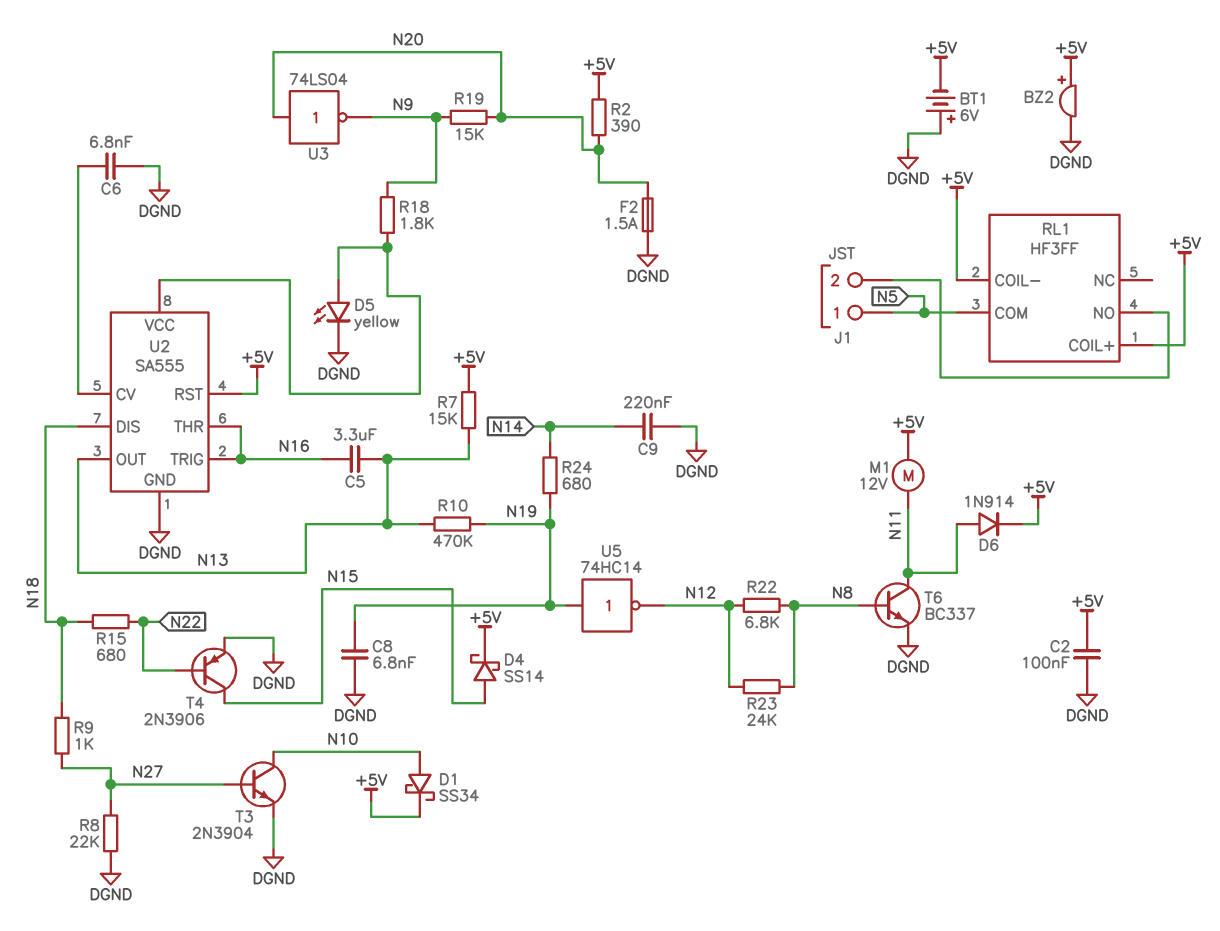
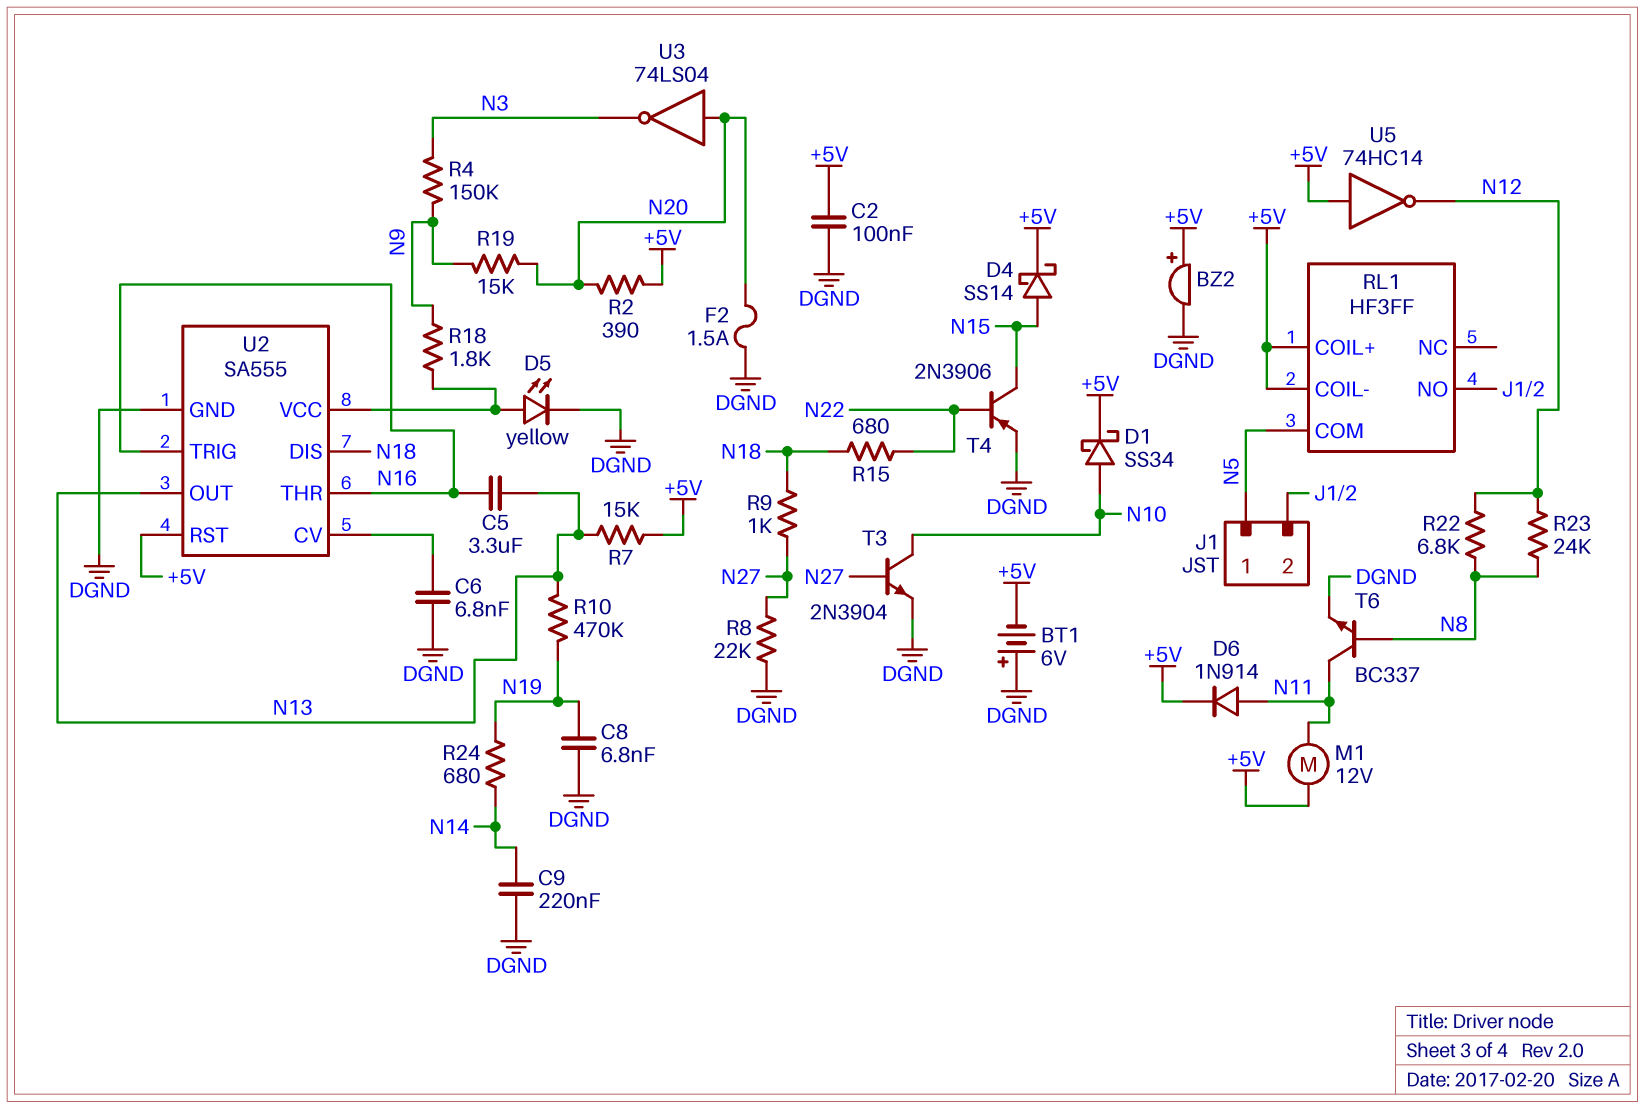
R4: none -> 150k (N3, N9)
U3: NOT 74LS04 (in N20, out N9) -> NOT 74LS04 (in N20, out N3)
U5: NOT 74HC14 (in N19, out N12) -> NOT 74HC14 (in +5V, out N12)

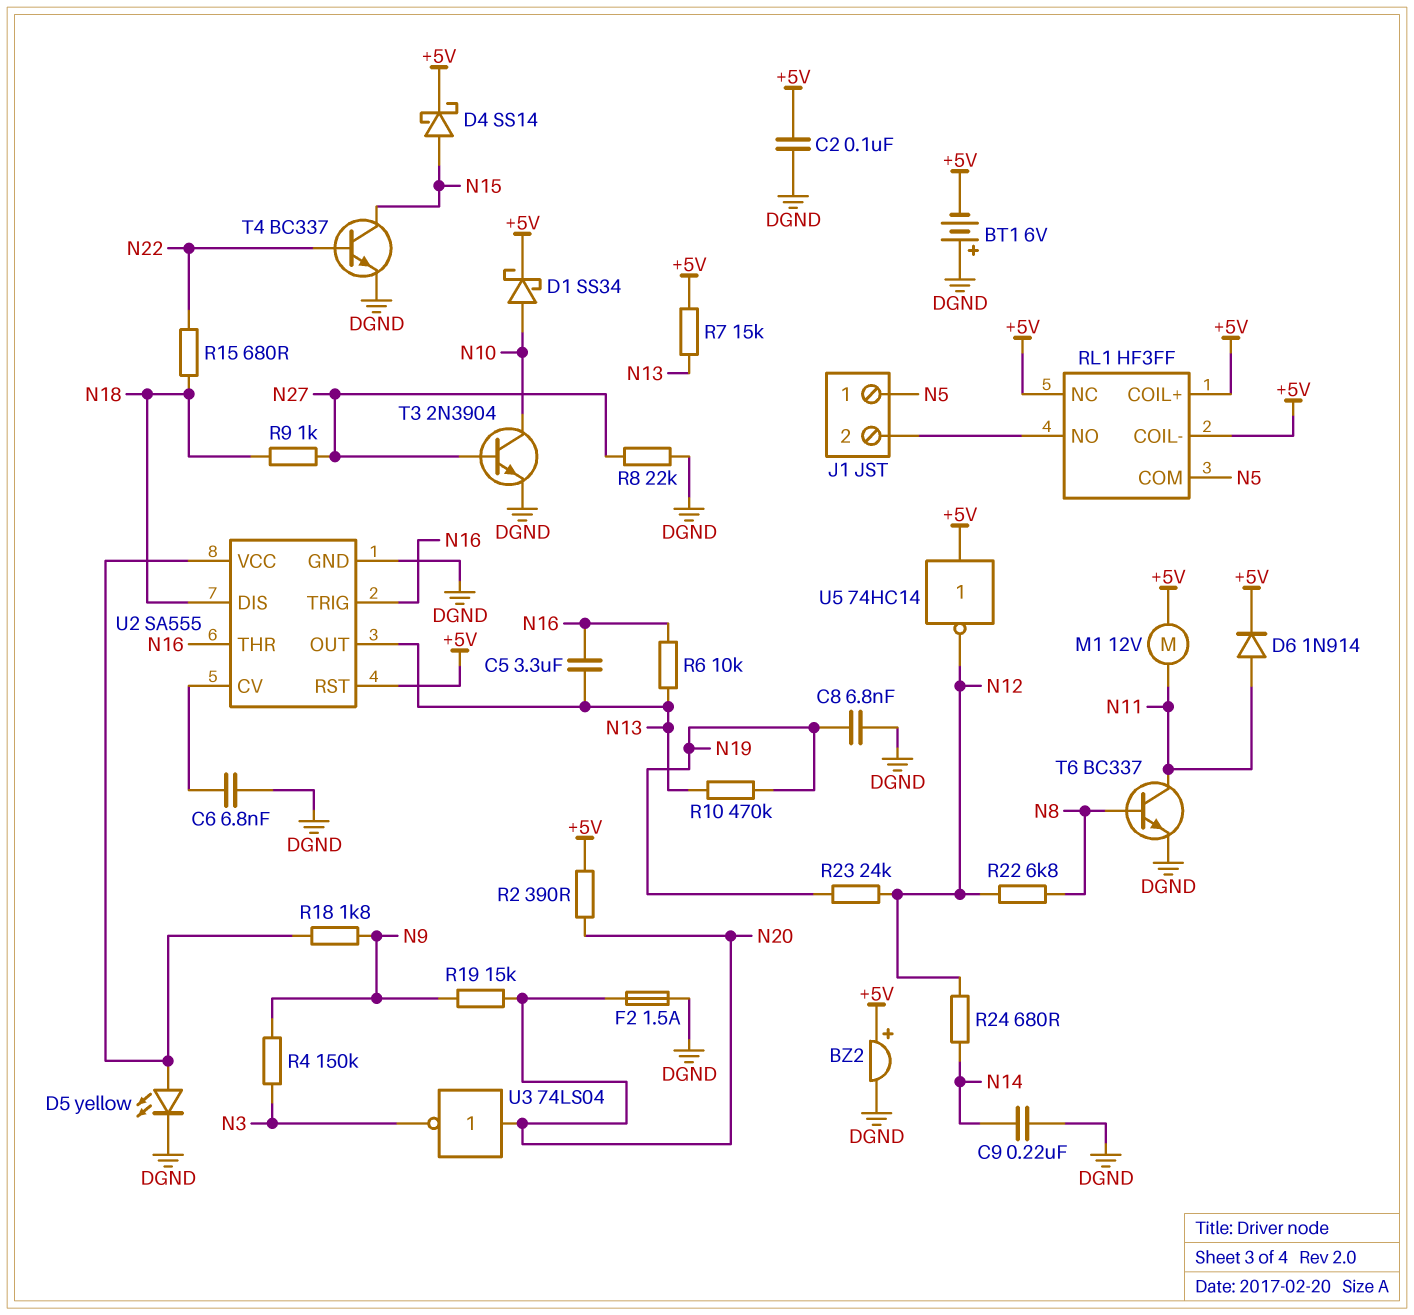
R6: none -> 10k (N13, N16)
R23: 24k (N8, N12) -> 24k (N12, N19)
R24: 680 (N14, N19) -> 680 (N12, N14)
RL1 pin NC: none -> +5V
T4: PNP 2N3906 (B N22, C N15, E DGND) -> NPN BC337 (B N22, C N15, E DGND)

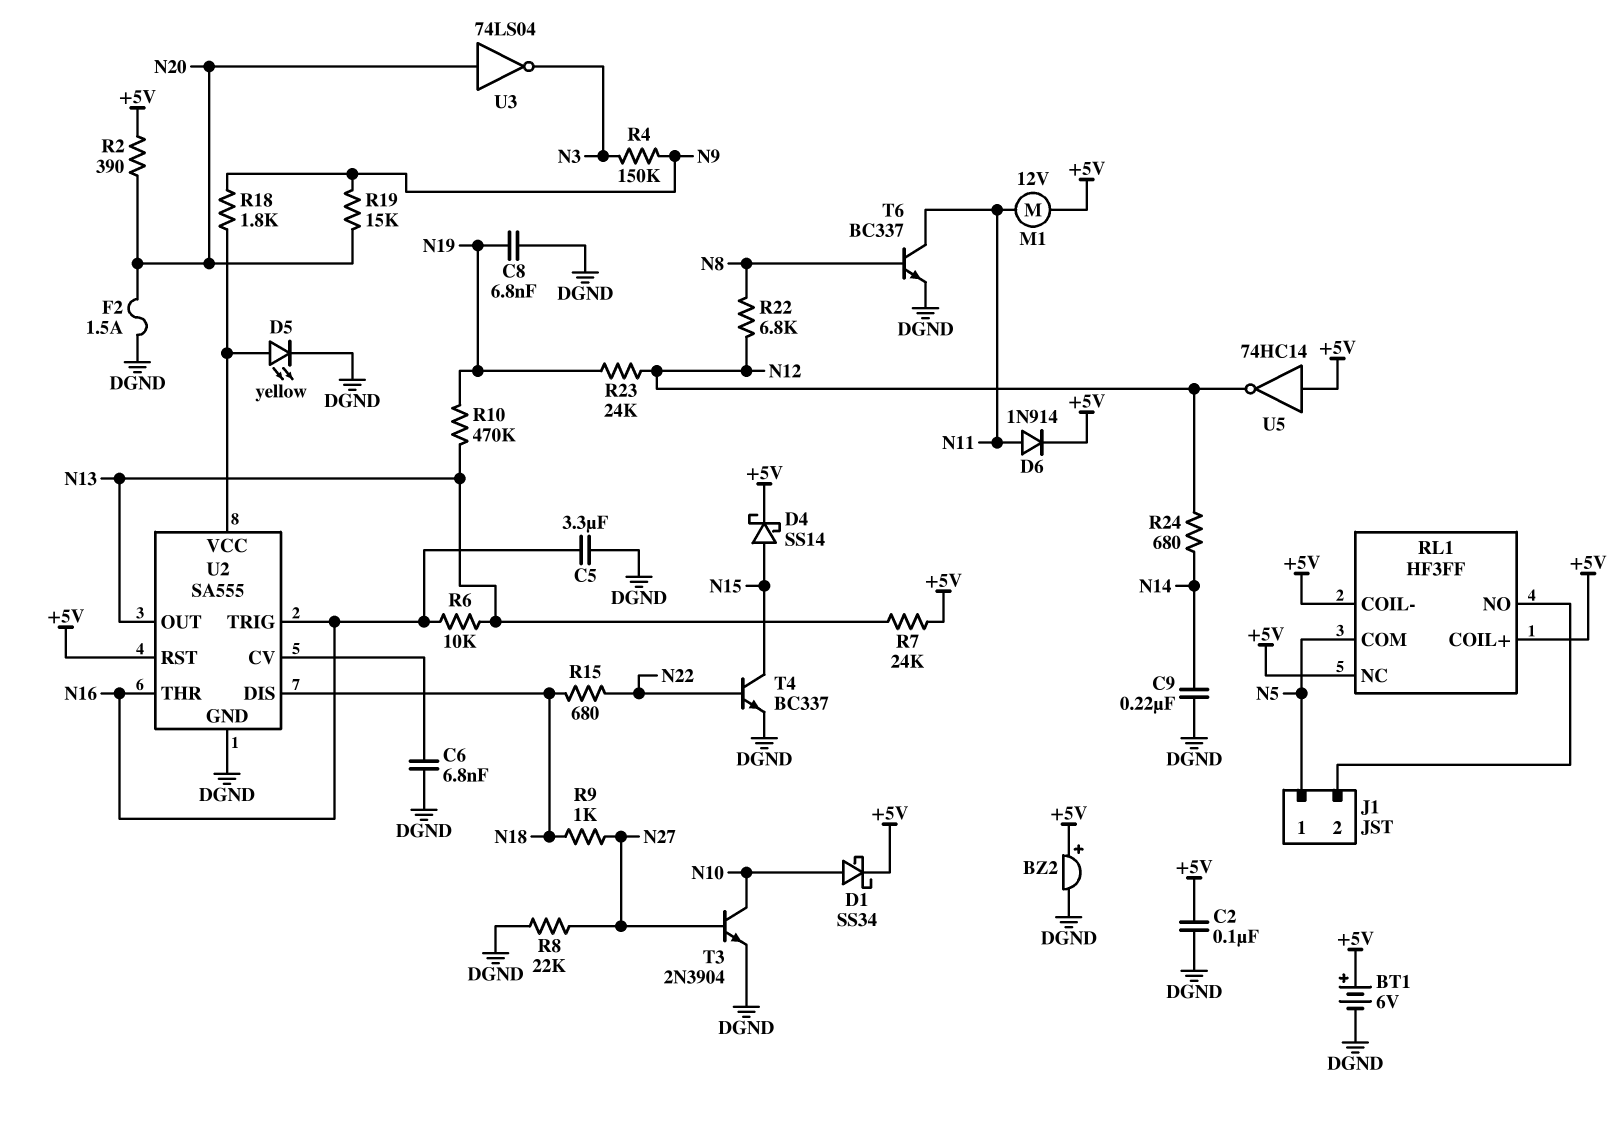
BT1: 6V (plus DGND, minus +5V) -> 6V (plus +5V, minus DGND)
C5: 3.3uF (N13, N16) -> 3.3uF (DGND, N16)
R7: 15k (+5V, N13) -> 24k (+5V, N13)

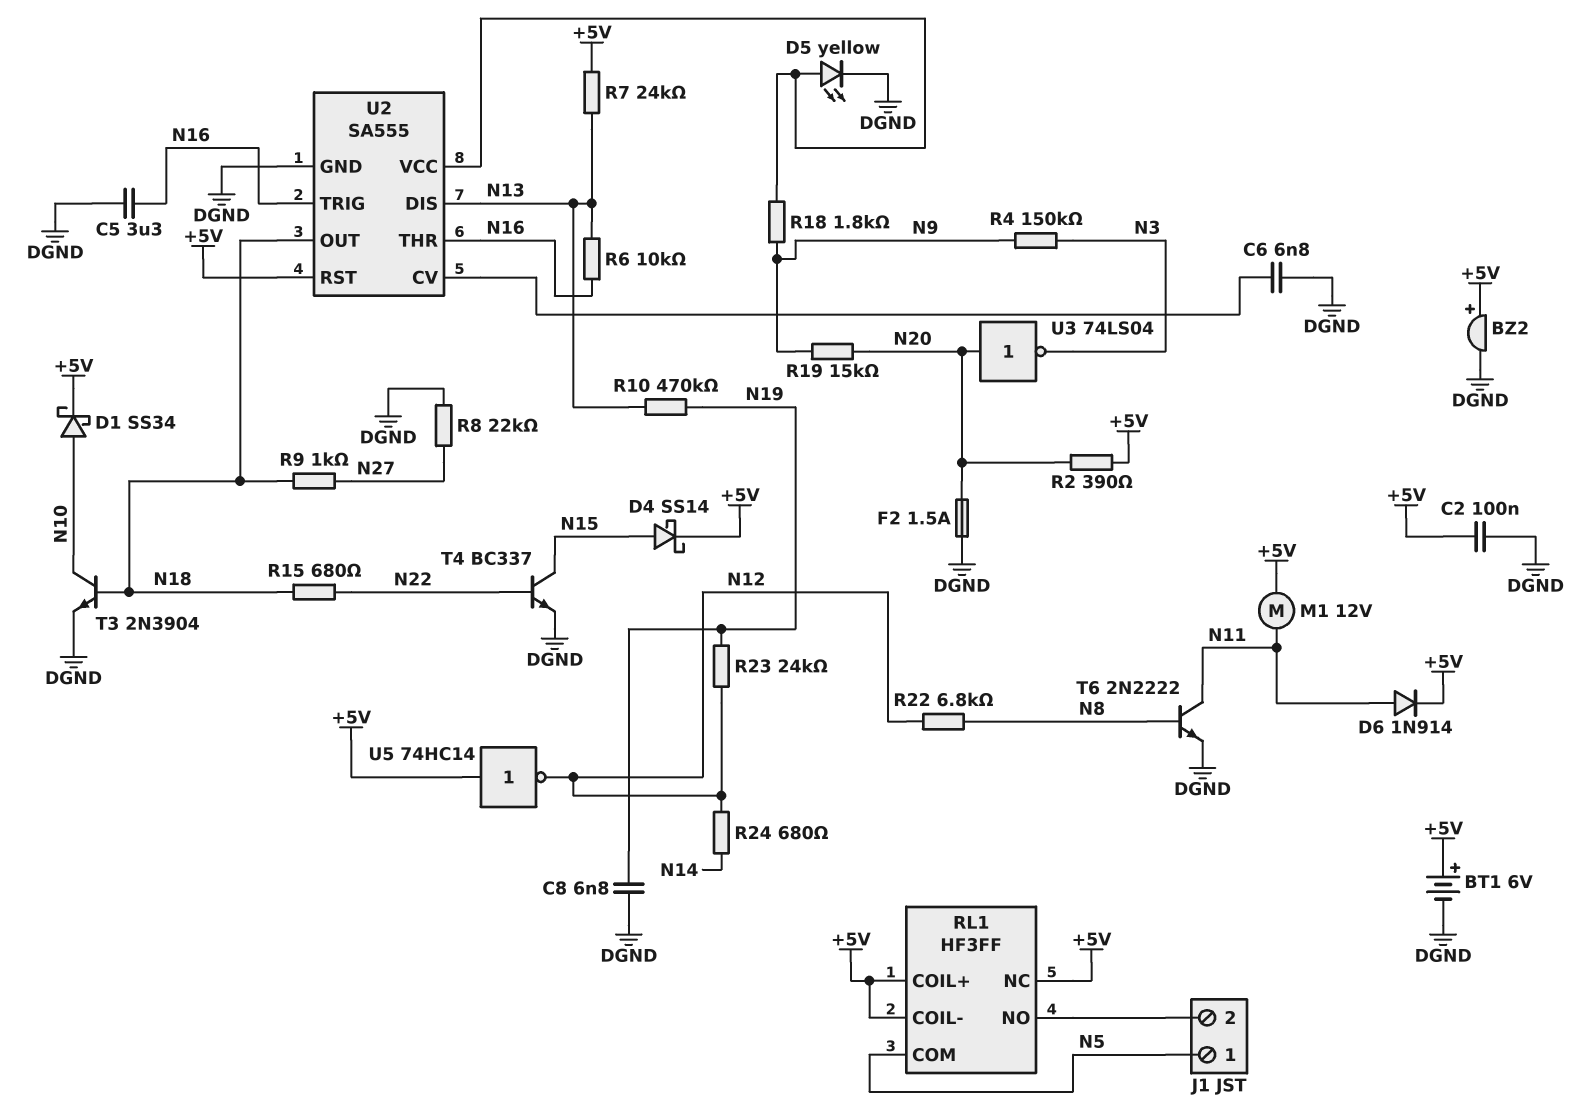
C9: 220nF (DGND, N14) -> none
T3: NPN 2N3904 (B N27, C N10, E DGND) -> NPN 2N3904 (B N18, C N10, E DGND)
T6: NPN BC337 (B N8, C N11, E DGND) -> NPN 2N2222 (B N8, C N11, E DGND)
U2 pin DIS: N18 -> N13
U2 pin OUT: N13 -> N18

